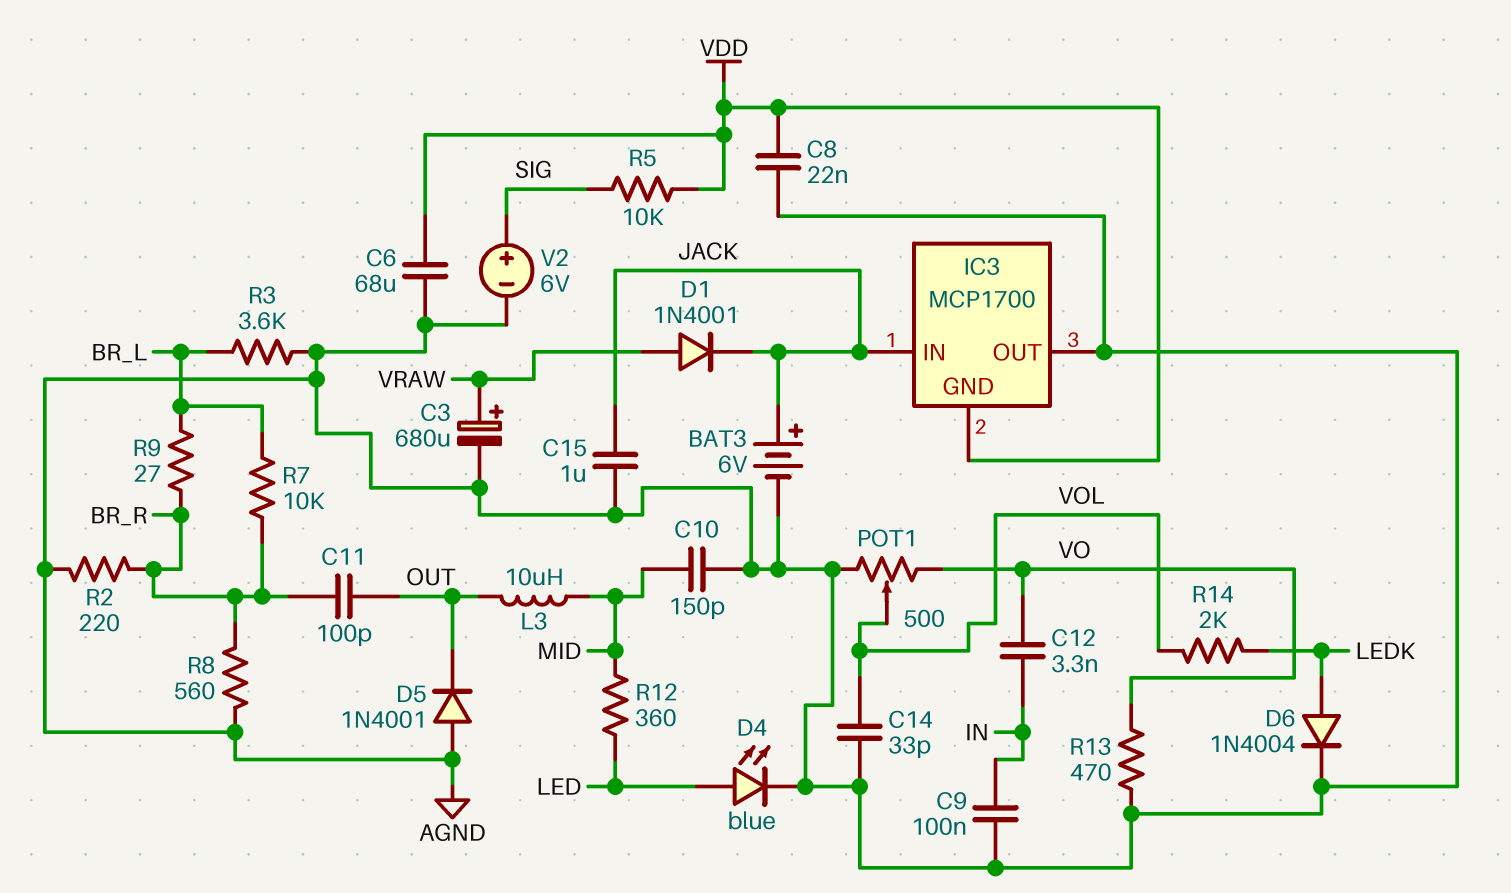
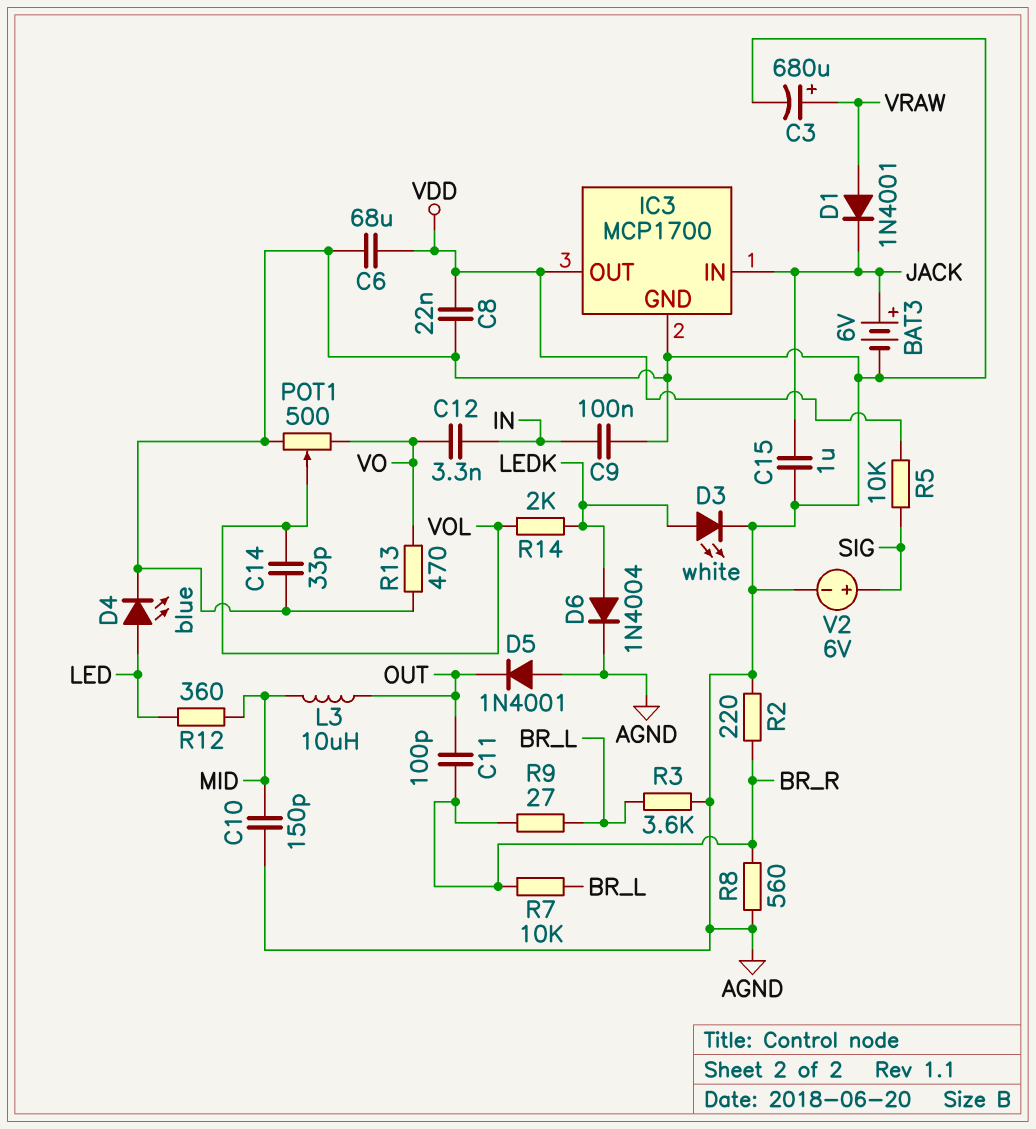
D3: none -> LED white (A LEDK, K AGND)
IC3 pin GND: VDD -> AGND
IC3 pin OUT: AGND -> VDD

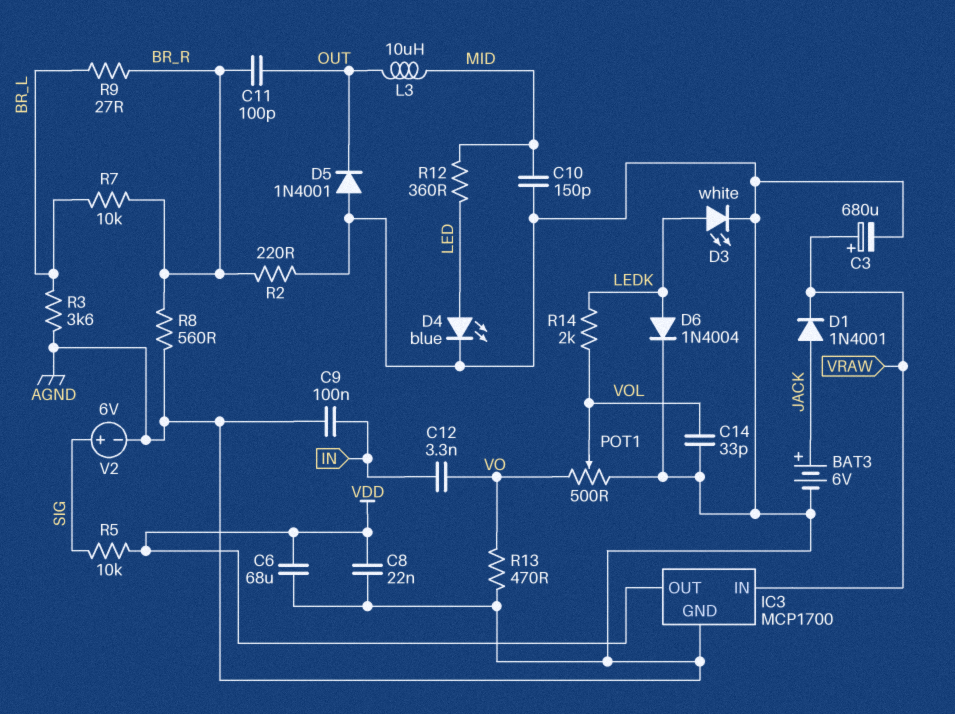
C15: 1uF (AGND, JACK) -> none
D1: diode 1N4001 (A VRAW, K JACK) -> diode 1N4001 (A JACK, K VRAW)
IC3 pin IN: JACK -> VRAW

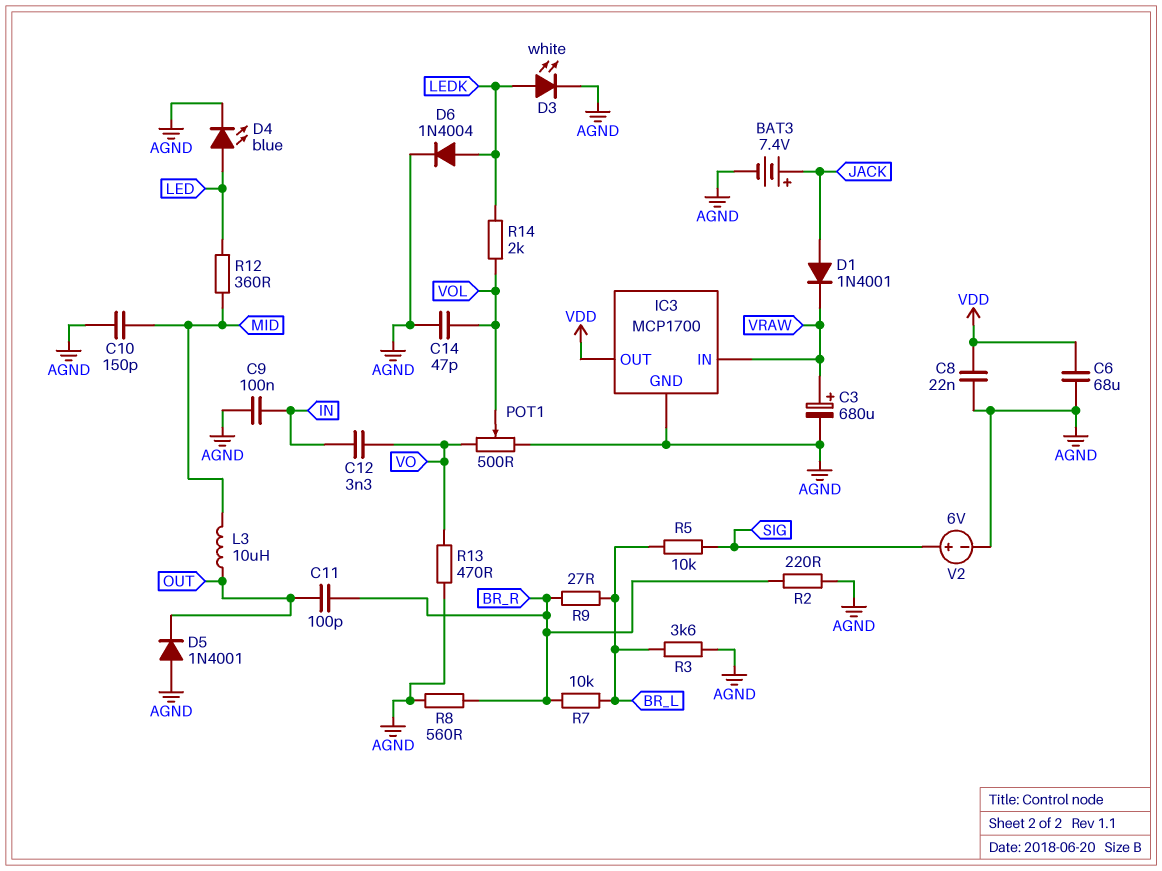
BAT3: 6V (plus JACK, minus AGND) -> 7.4V (plus JACK, minus AGND)
C14: 33pF (AGND, VOL) -> 47pF (AGND, VOL)
R5: 10k (SIG, VDD) -> 10k (BR_L, SIG)

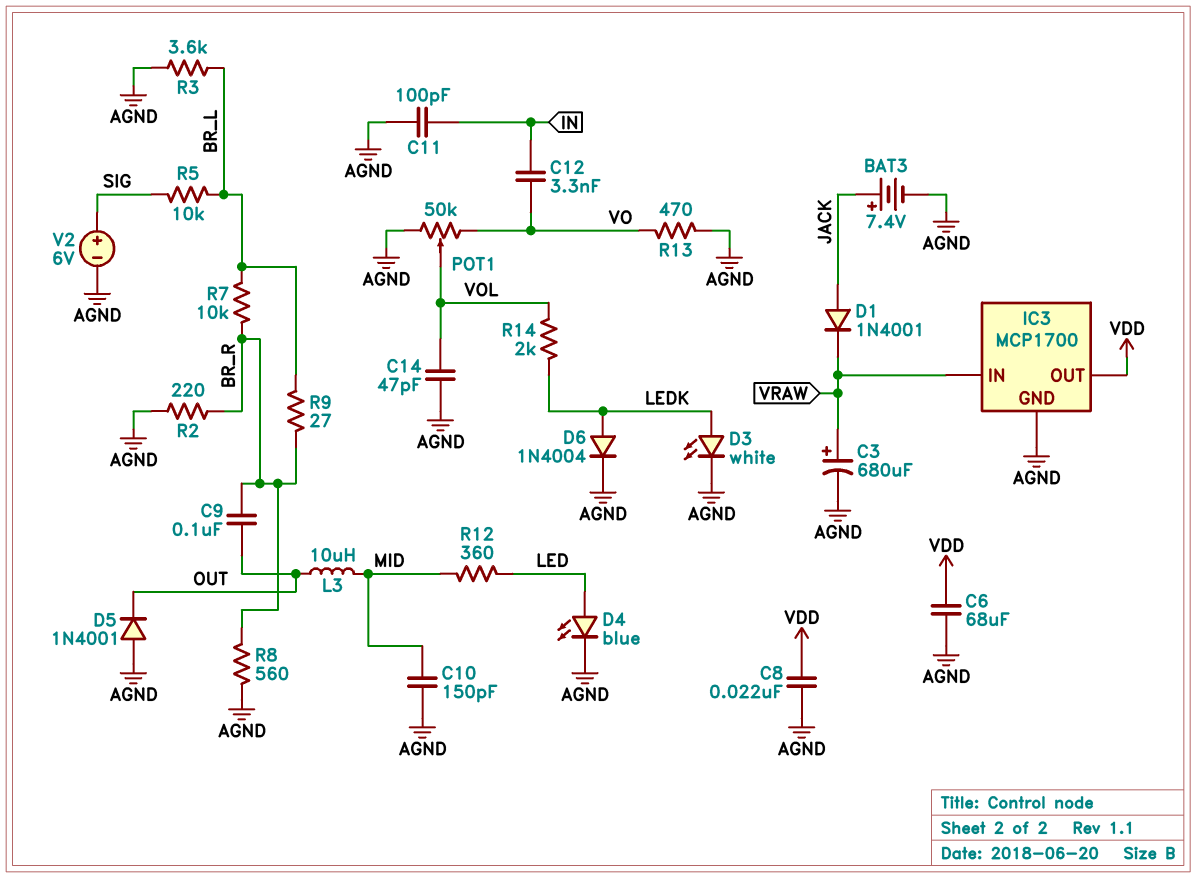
C9: 100nF (AGND, IN) -> 100nF (BR_R, OUT)
C11: 100pF (BR_R, OUT) -> 100pF (AGND, IN)
POT1: 500 (AGND, VO, wiper VOL) -> 50k (AGND, VO, wiper VOL)

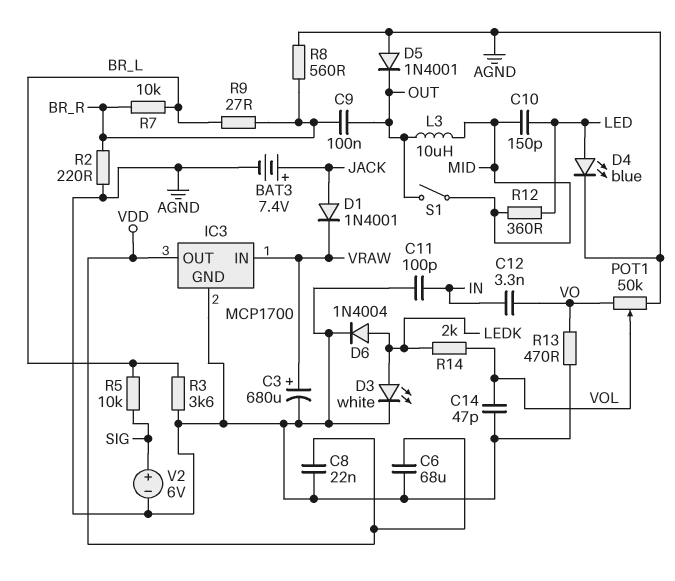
C10: 150pF (AGND, MID) -> 150pF (LED, MID)
S1: none -> switch (MID, OUT)

